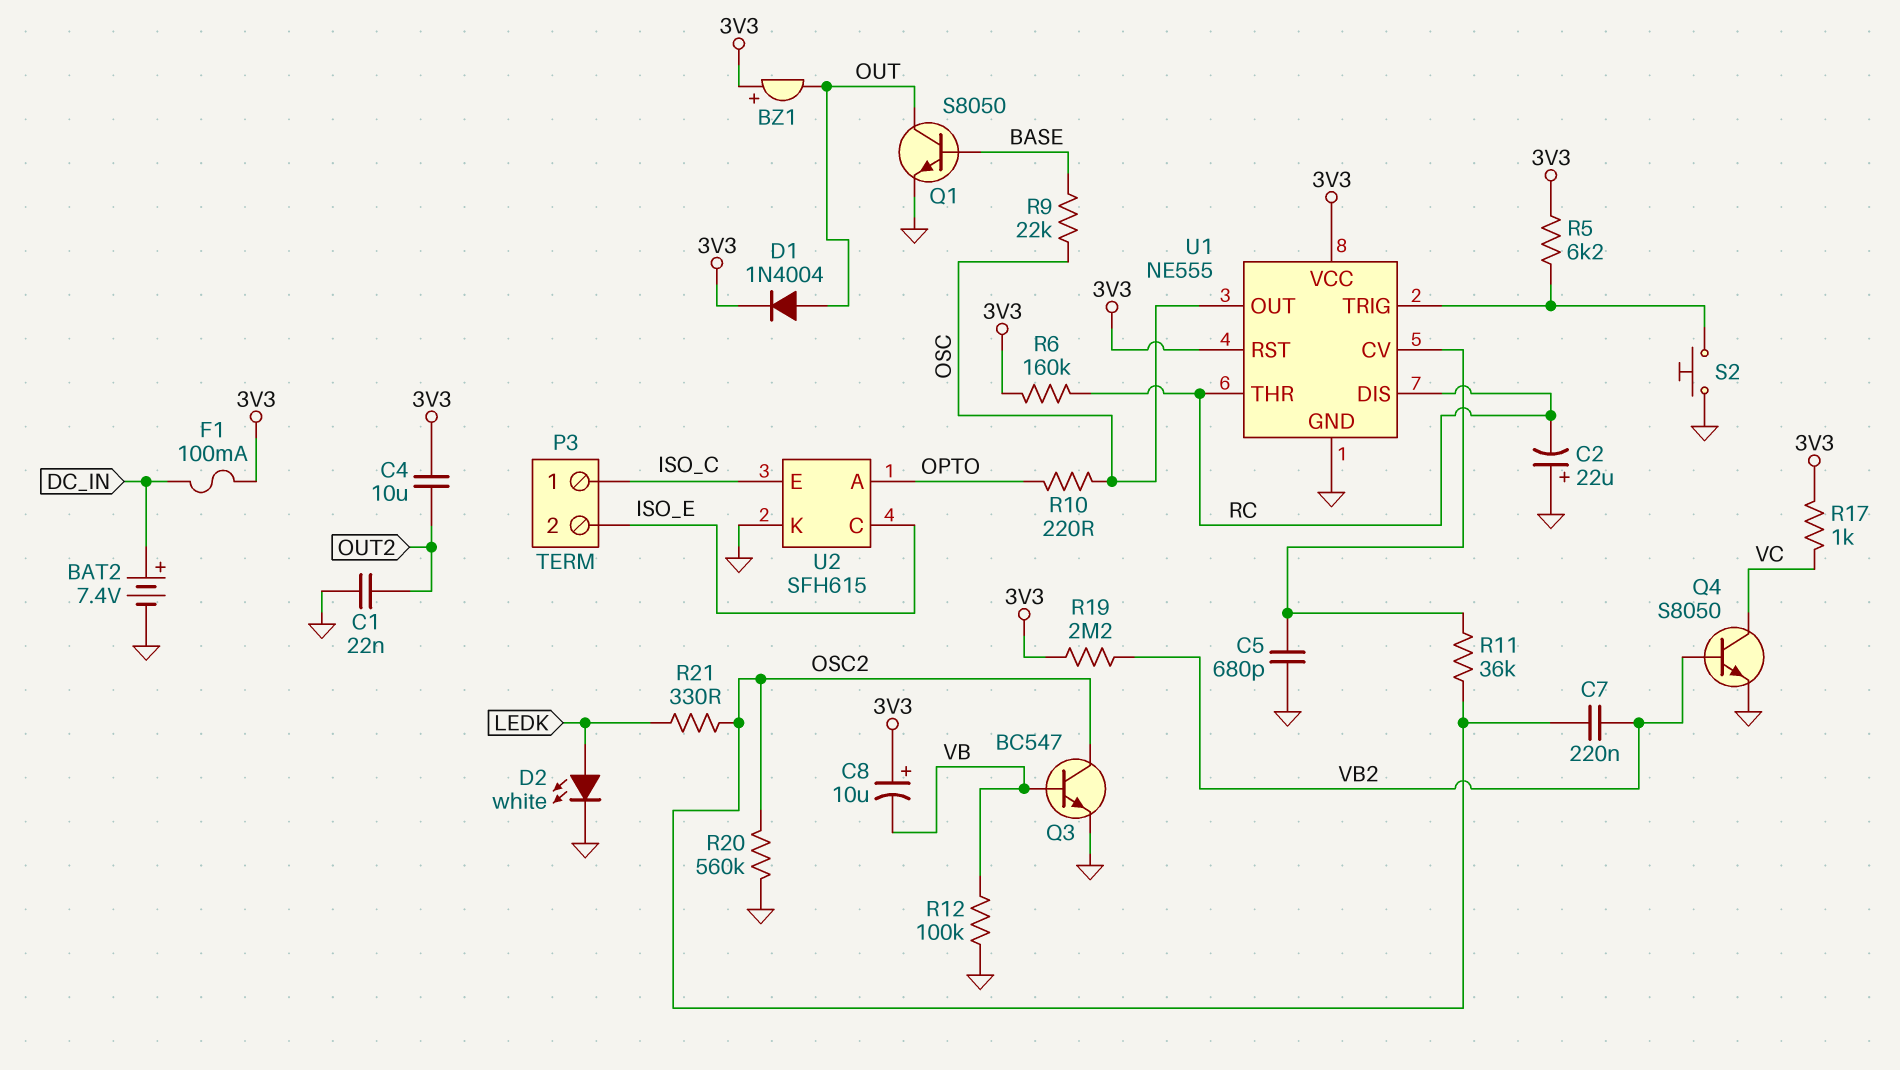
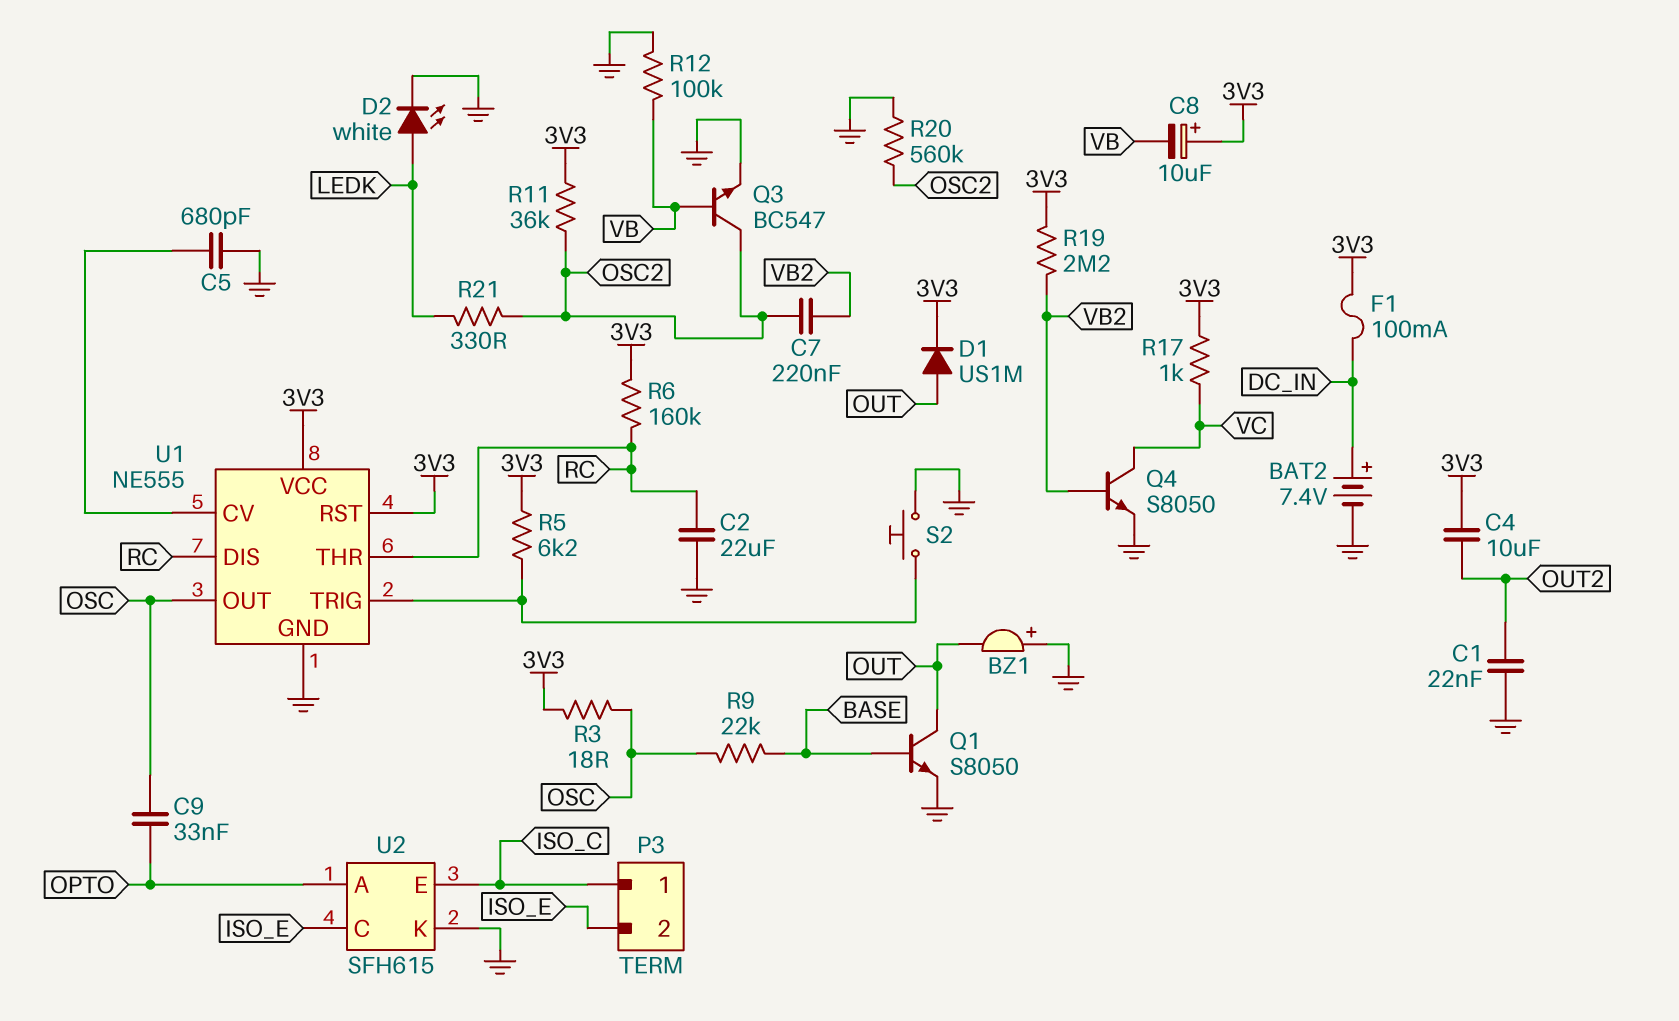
BZ1: buzzer (plus 3V3, minus OUT) -> buzzer (plus GND, minus OUT)
C2: 22uF (plus GND, minus RC) -> 22uF (GND, RC)
C9: none -> 33nF (OPTO, OSC)
D1: diode 1N4004 (A OUT, K 3V3) -> diode US1M (A OUT, K 3V3)
R3: none -> 18 (3V3, OSC)
R10: 220 (OPTO, OSC) -> none
R11: 36k (OSC2, U1/CV) -> 36k (3V3, OSC2)

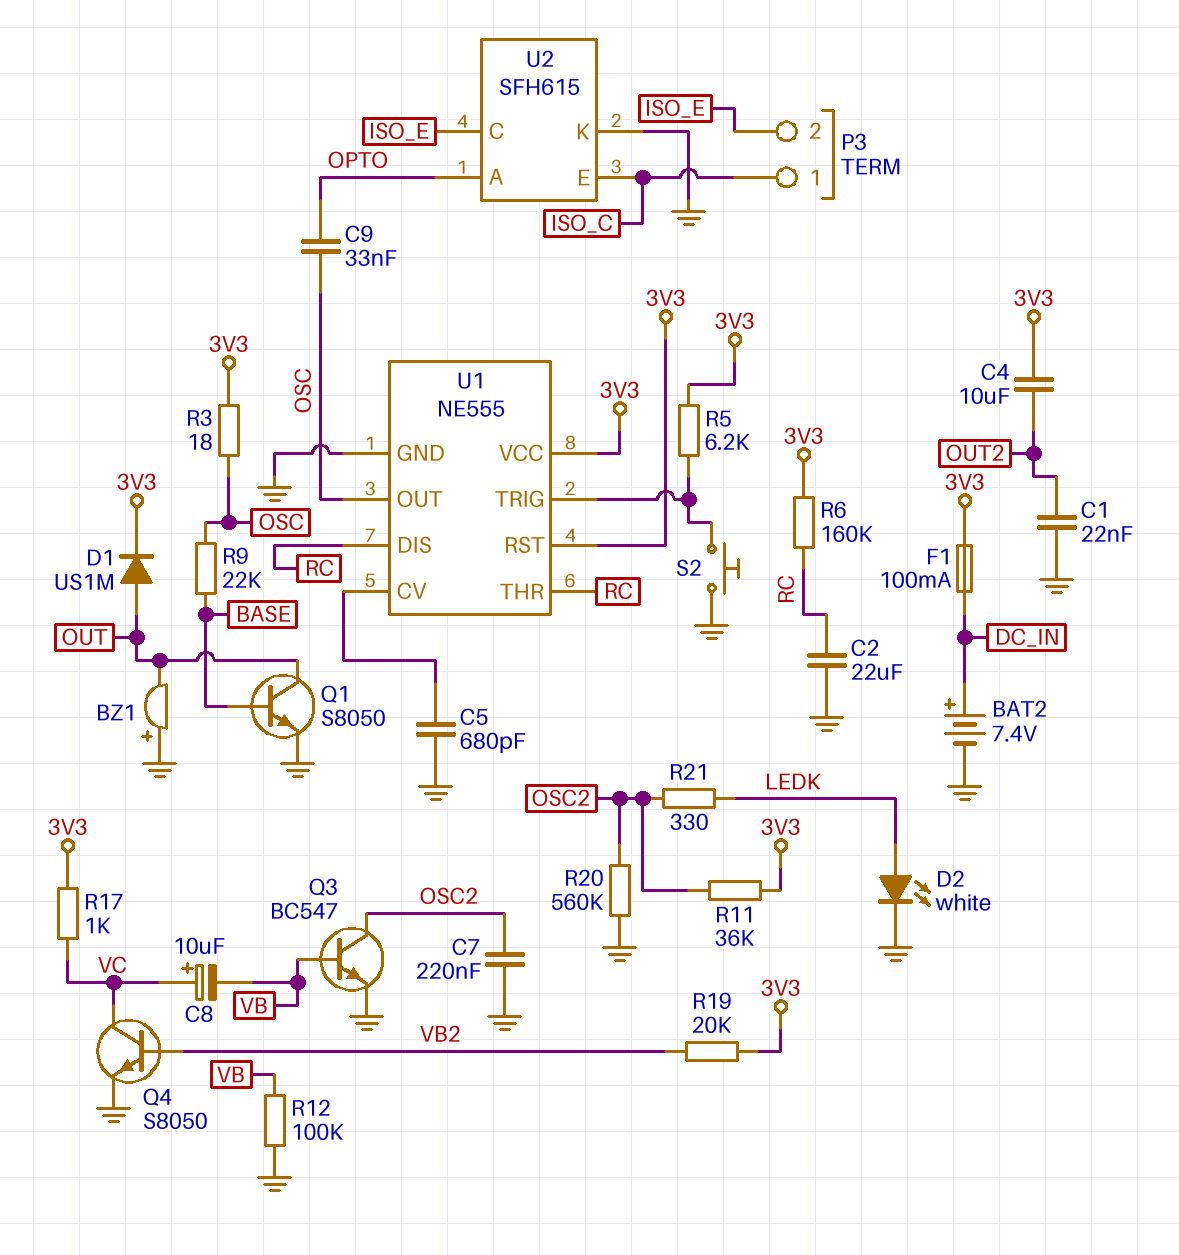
C7: 220nF (OSC2, VB2) -> 220nF (GND, OSC2)
C8: 10uF (plus 3V3, minus VB) -> 10uF (plus VC, minus VB)
R19: 2.2M (3V3, VB2) -> 20k (3V3, VB2)

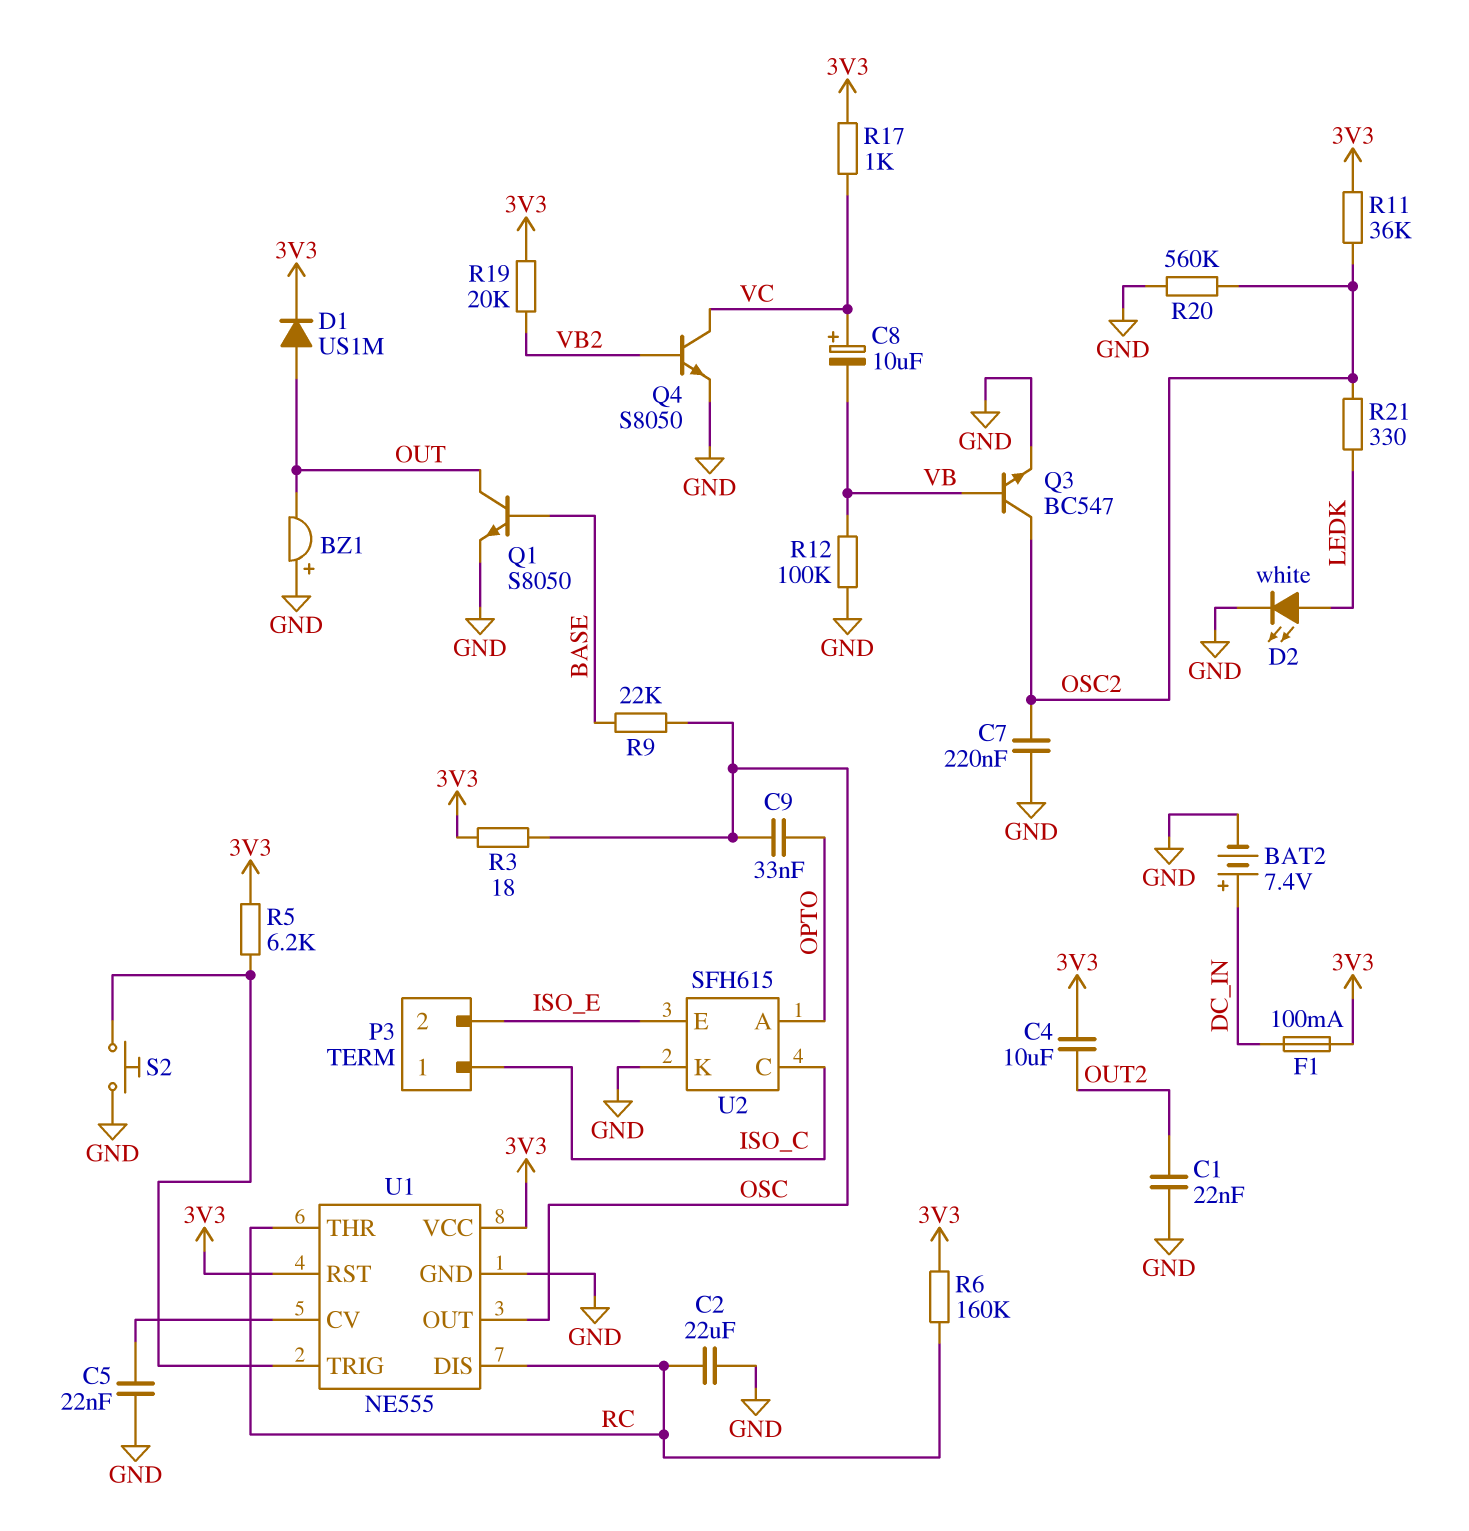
C5: 680pF (GND, U1/CV) -> 22nF (GND, U1/CV)
U2 pin C: ISO_E -> ISO_C
U2 pin E: ISO_C -> ISO_E

